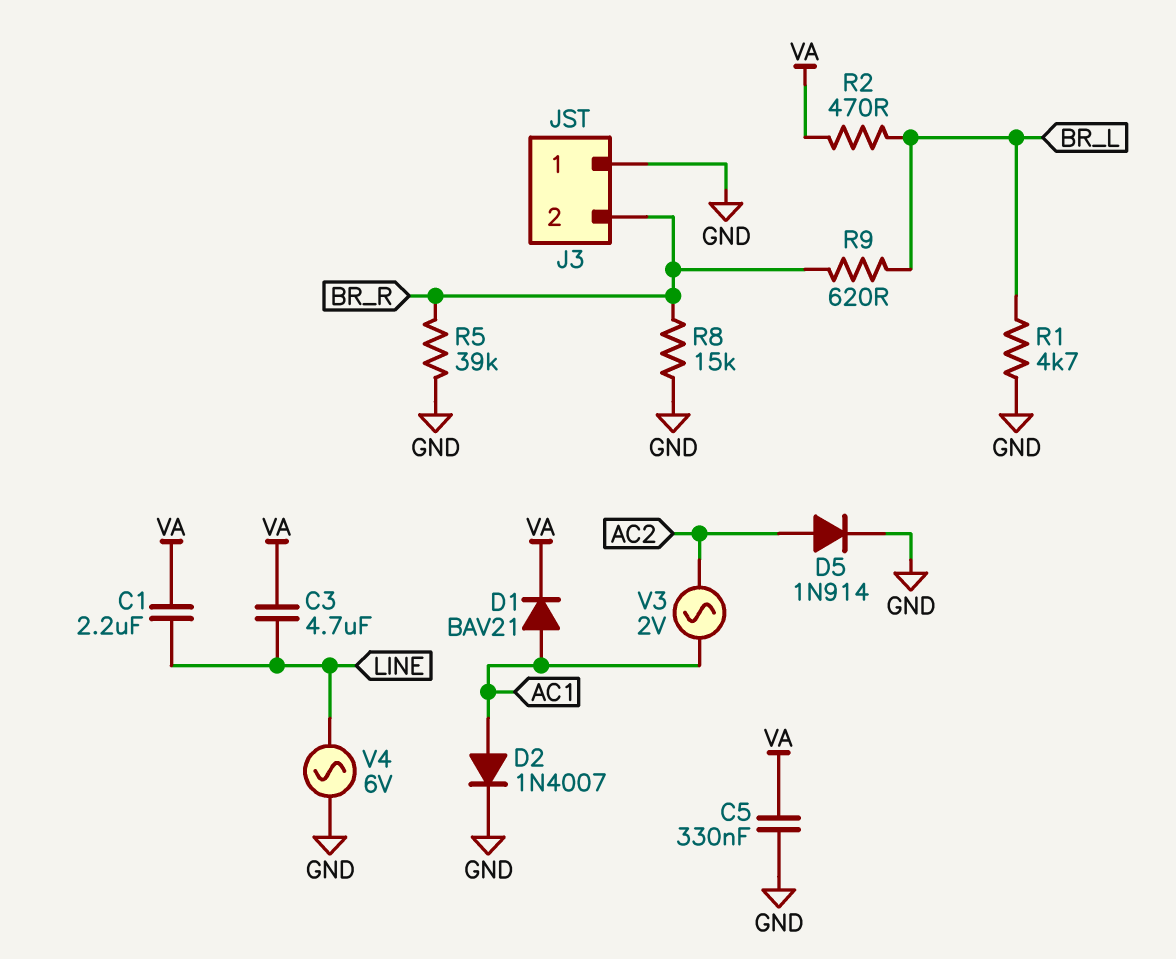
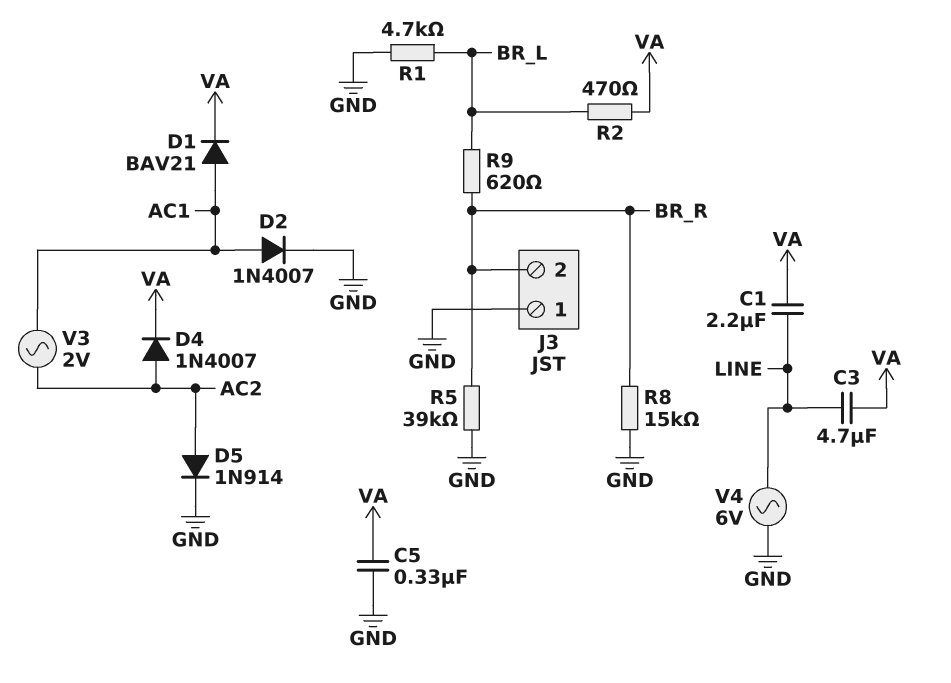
D4: none -> diode 1N4007 (A AC2, K VA)

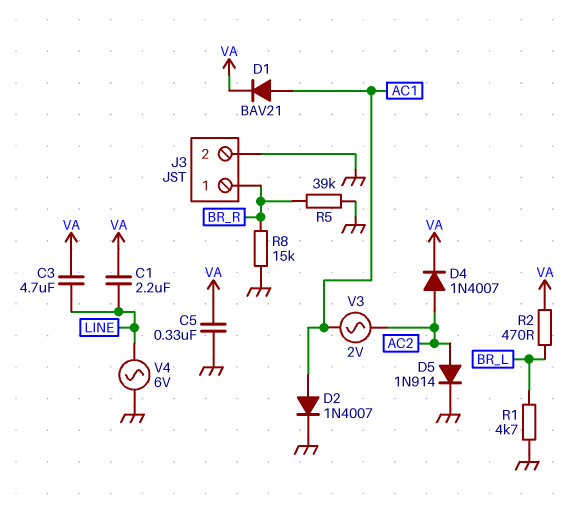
J3 pin 1: GND -> BR_R
J3 pin 2: BR_R -> GND
R9: 620 (BR_L, BR_R) -> none

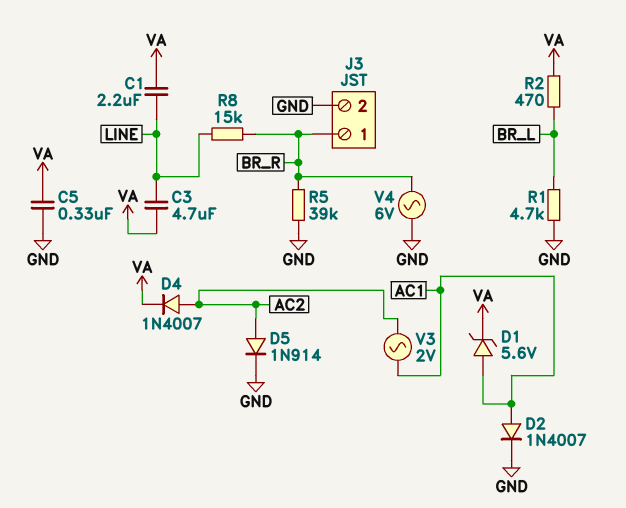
D1: diode BAV21 (A AC1, K VA) -> zener 5.6V (A AC1, K VA)
R8: 15k (BR_R, GND) -> 15k (BR_R, LINE)
V4: AC 6V (GND, LINE) -> AC 6V (BR_R, GND)

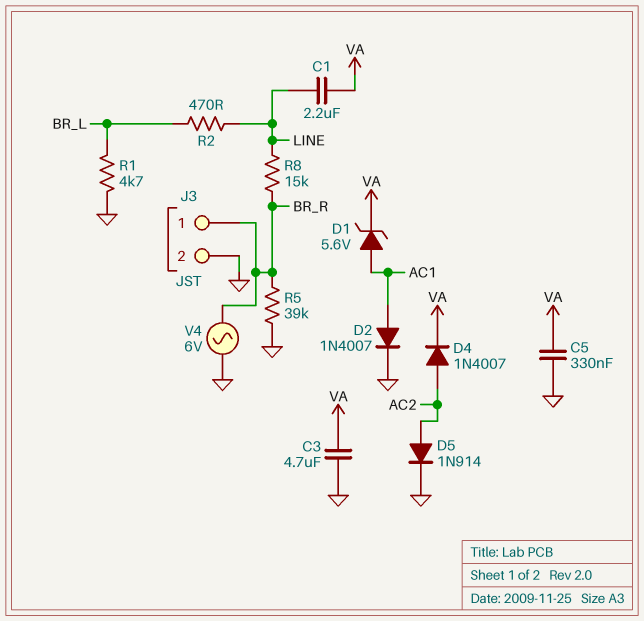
C3: 4.7uF (LINE, VA) -> 4.7uF (GND, VA)
R2: 470 (BR_L, VA) -> 470 (BR_L, LINE)
V3: AC 2V (AC1, AC2) -> none

